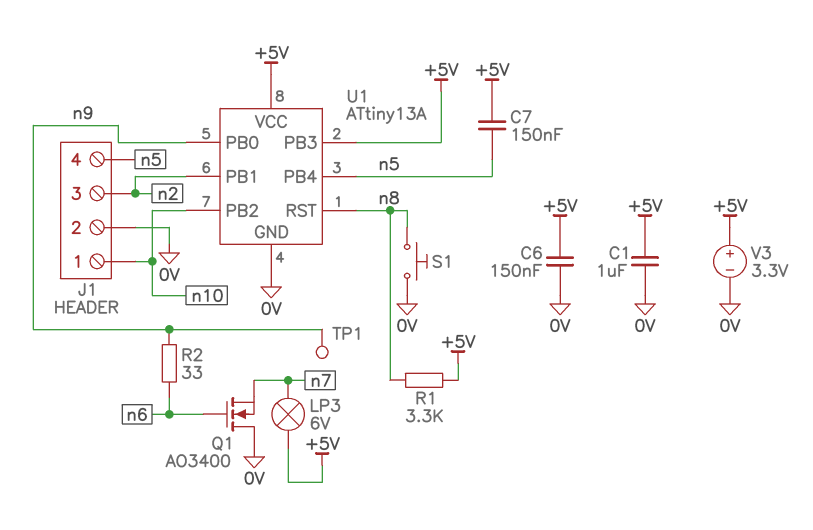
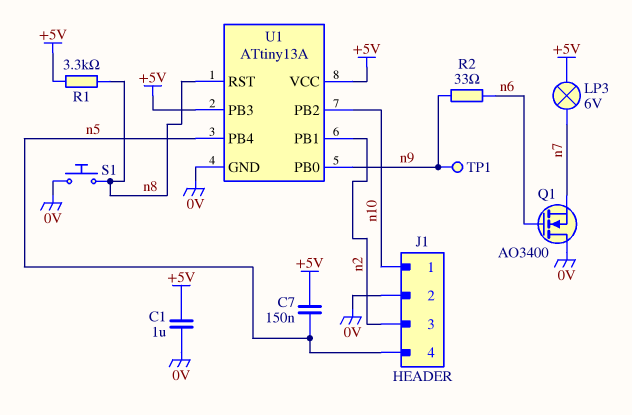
C6: 150nF (+5V, 0V) -> none
V3: 3.3V (plus +5V, minus 0V) -> none

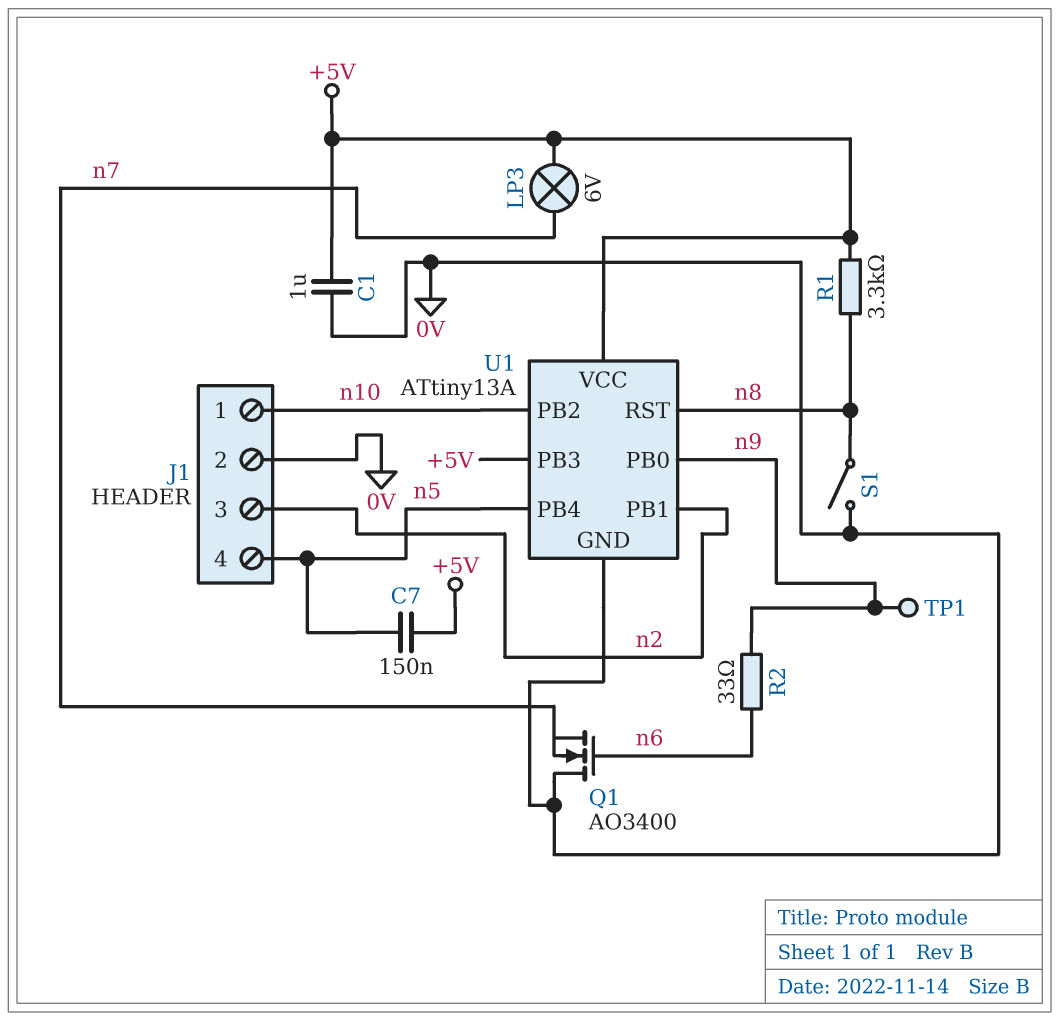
S1: button (0V, n8) -> switch (0V, n8)

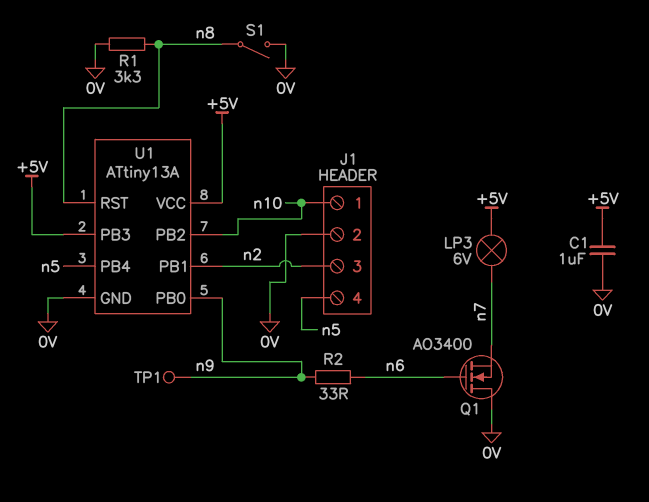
C7: 150nF (+5V, n5) -> none
R1: 3.3k (+5V, n8) -> 3.3k (0V, n8)

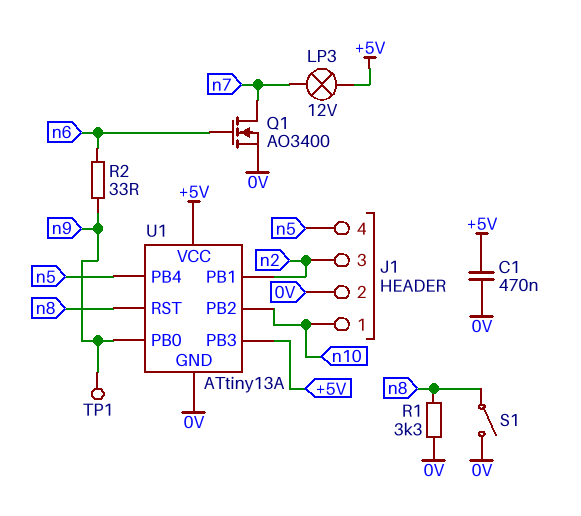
C1: 1uF (+5V, 0V) -> 470nF (+5V, 0V)
LP3: lamp 6V (+5V, n7) -> lamp 12V (+5V, n7)
Q1: NMOS AO3400 (G n6, D 0V, S n7) -> NMOS AO3400 (G n6, D n7, S 0V)

